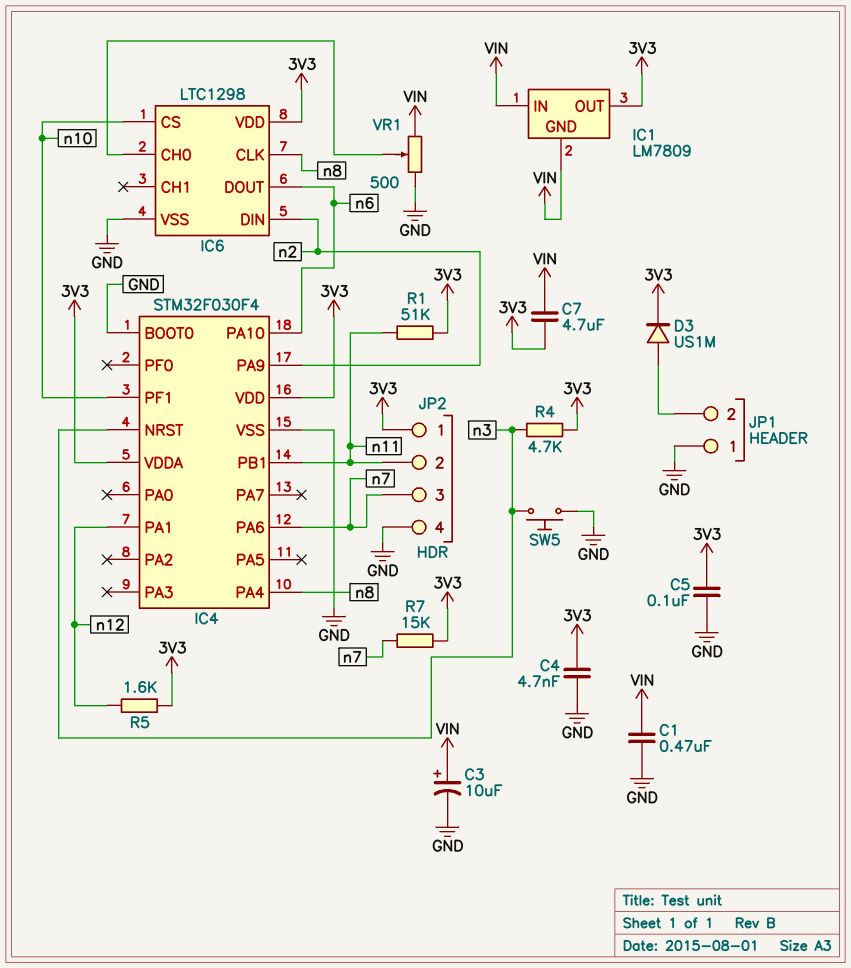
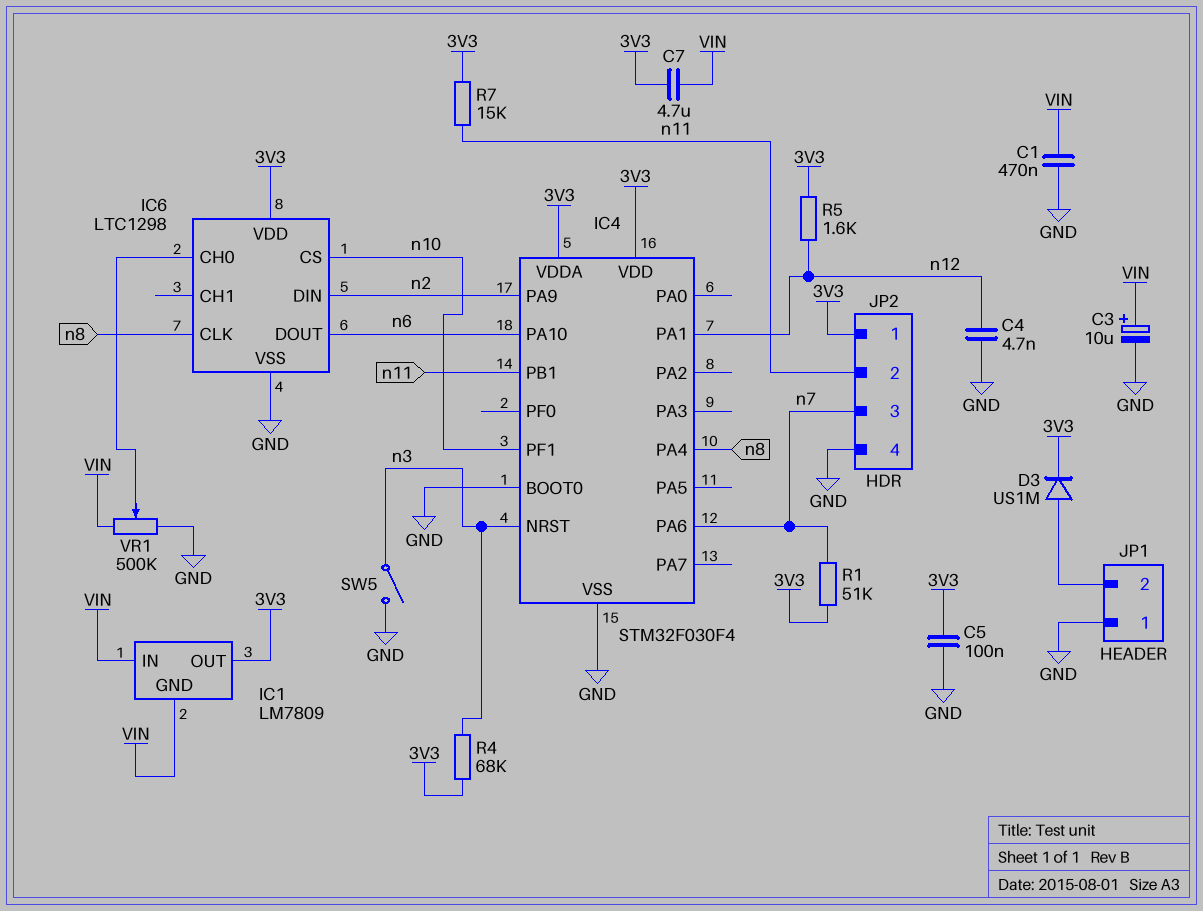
C4: 4.7nF (3V3, GND) -> 4.7nF (GND, n12)
R1: 51k (3V3, n11) -> 51k (3V3, n7)
R4: 4.7k (3V3, n3) -> 68k (3V3, n3)
R7: 15k (3V3, n7) -> 15k (3V3, n11)
SW5: button (GND, n3) -> switch (GND, n3)
VR1: 500 (GND, VIN, wiper IC6/CH0) -> 500k (GND, VIN, wiper IC6/CH0)

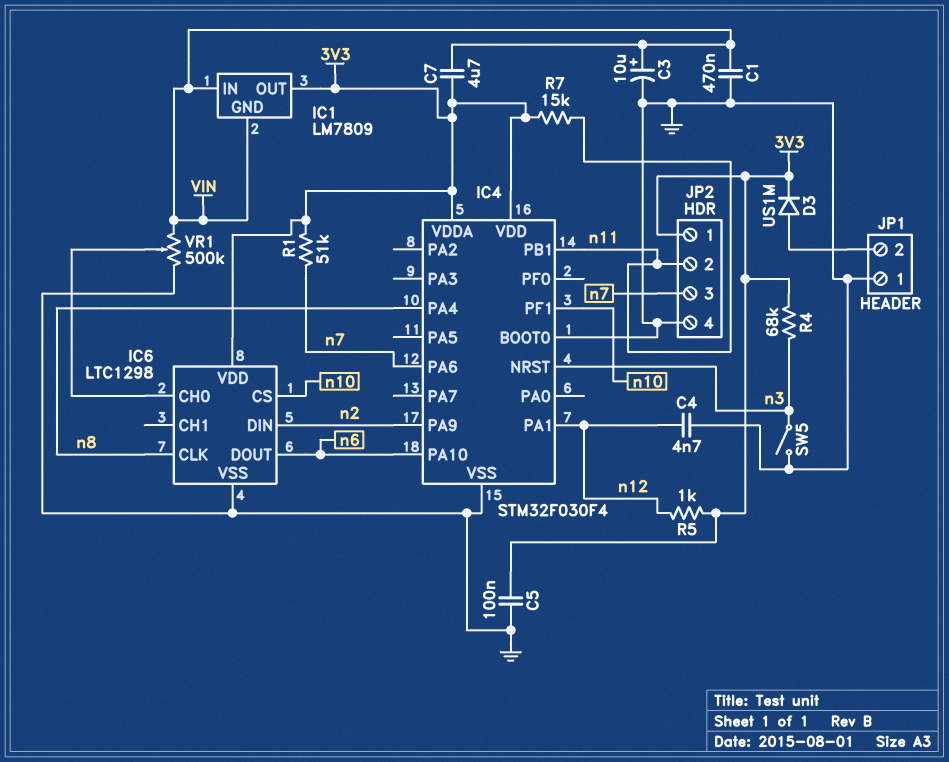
R5: 1.6k (3V3, n12) -> 1k (3V3, n12)

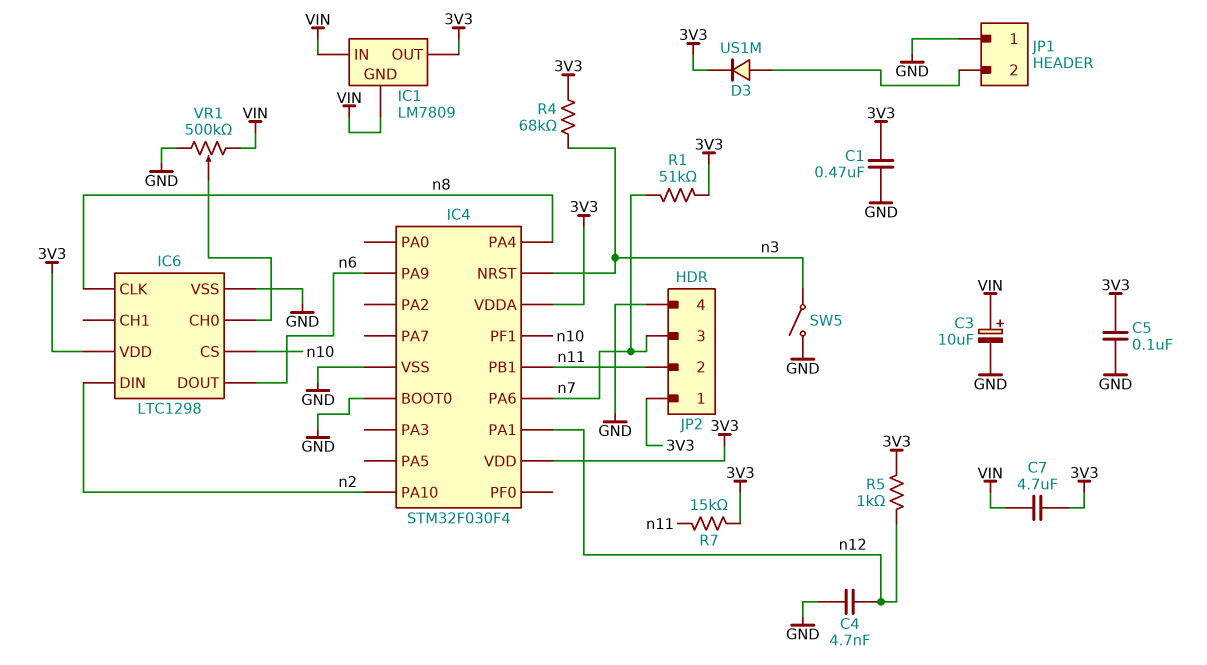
C1: 470nF (GND, VIN) -> 470nF (3V3, GND)
IC4 pin PA9: n2 -> n6
IC4 pin PA10: n6 -> n2

